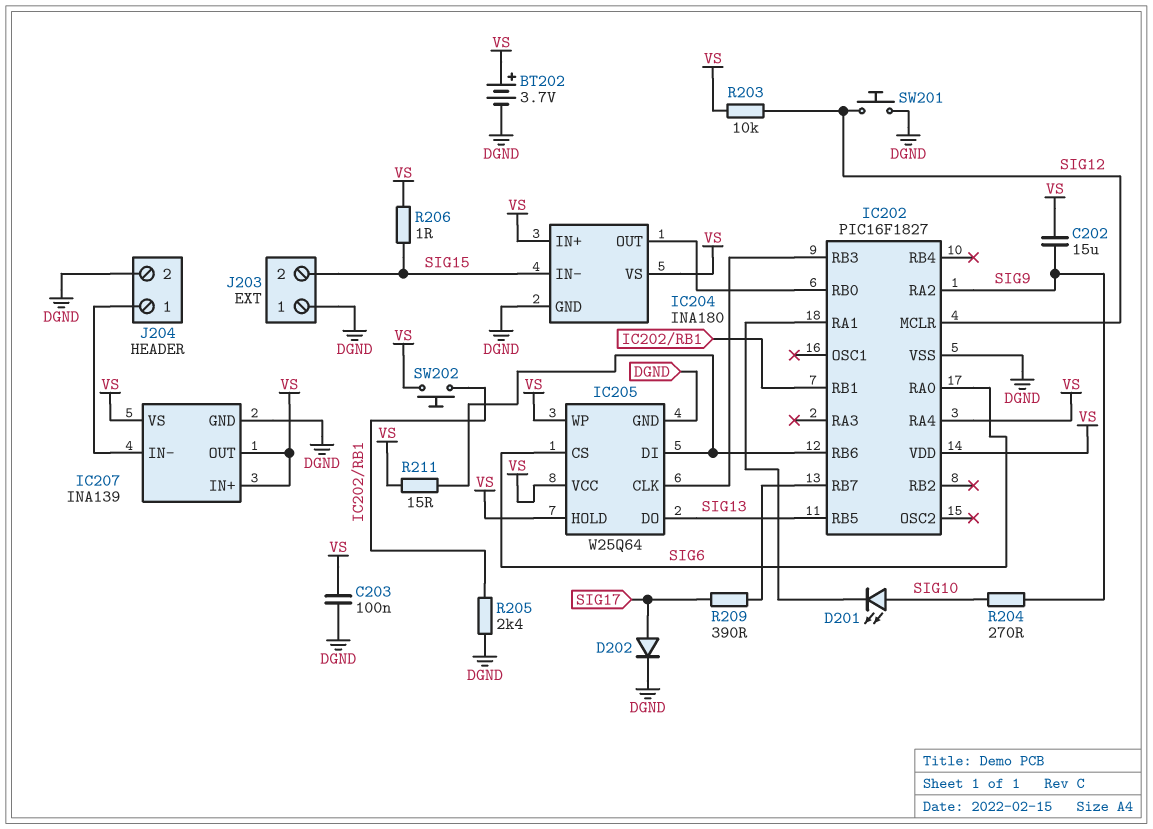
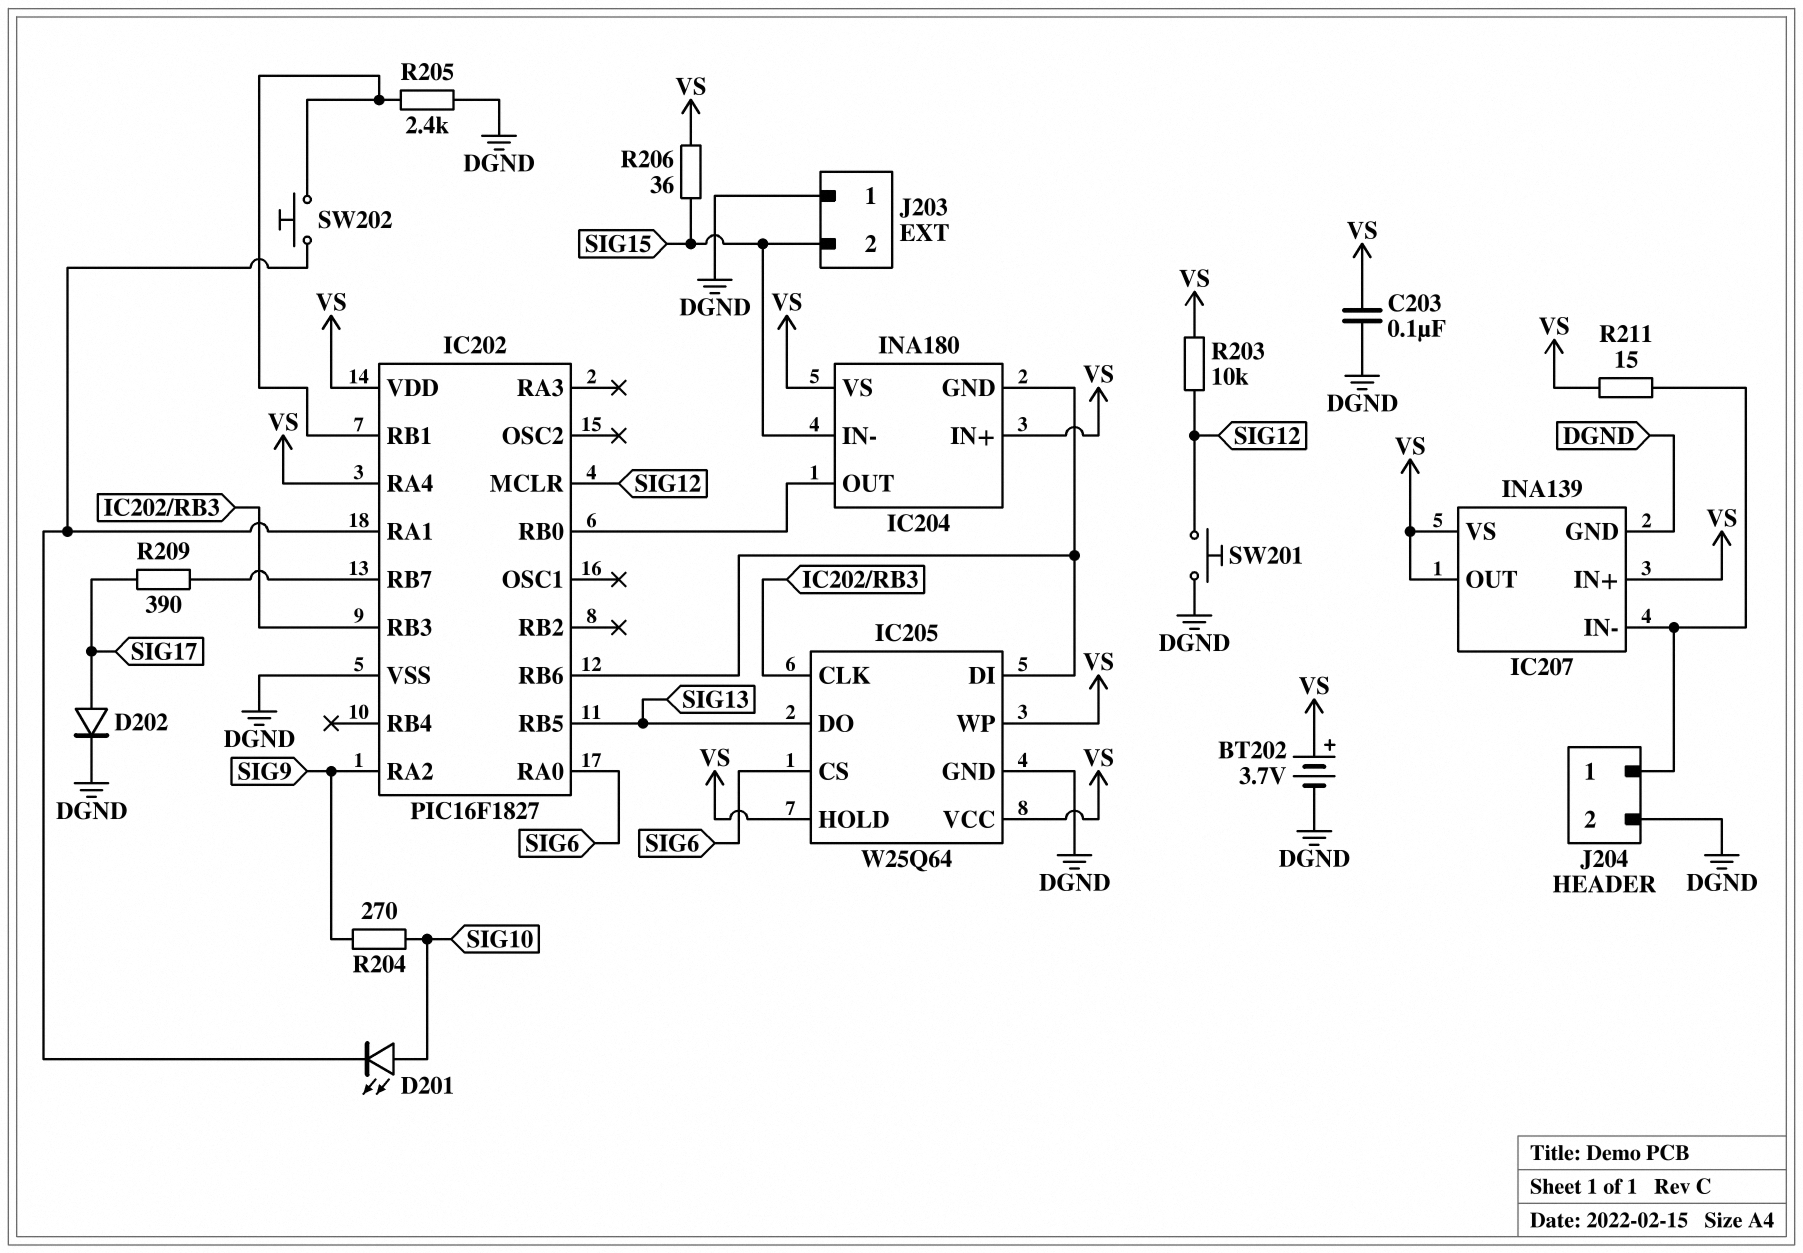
C202: 15uF (SIG9, VS) -> none
IC204 pin GND: DGND -> IC202/RB6
R206: 1 (SIG15, VS) -> 36 (SIG15, VS)
R211: 15 (IC202/RB6, VS) -> 15 (IC207/IN-, VS)
SW202: button (IC202/RB1, VS) -> button (IC202/RA1, IC202/RB1)

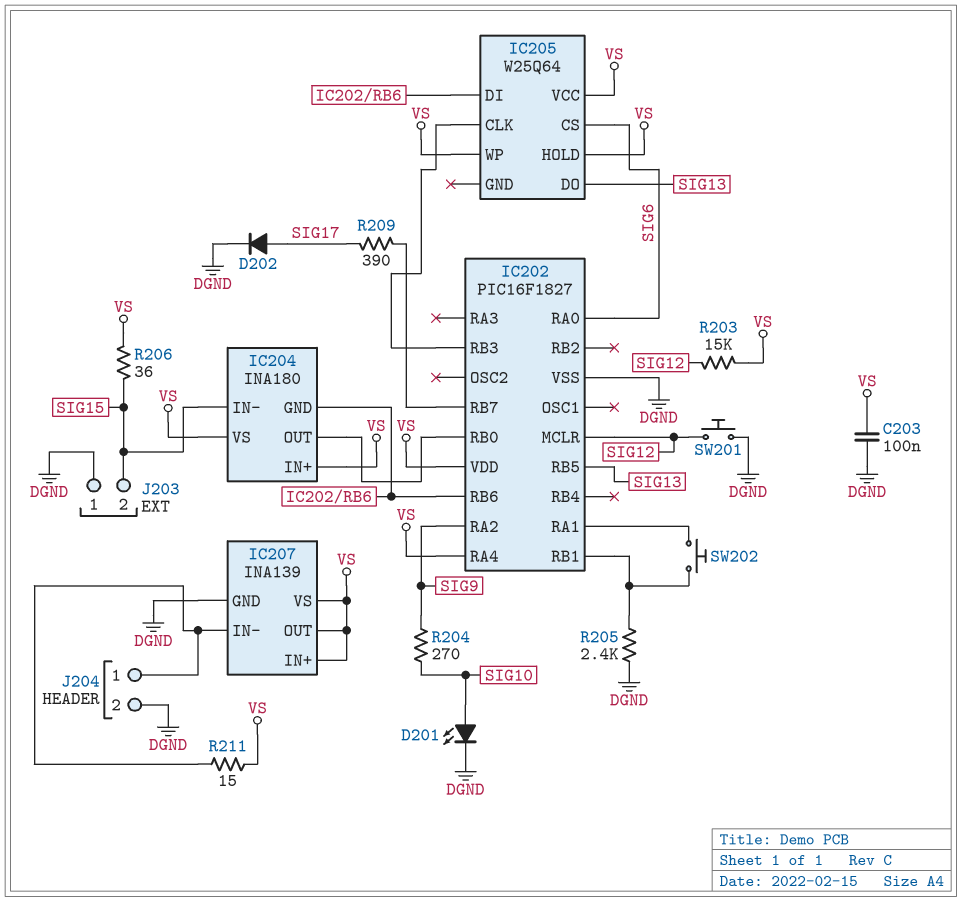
BT202: 3.7V (plus VS, minus DGND) -> none
D201: LED (A SIG10, K IC202/RA1) -> LED (A SIG10, K DGND)
IC205 pin GND: DGND -> none
R203: 10k (SIG12, VS) -> 15k (SIG12, VS)

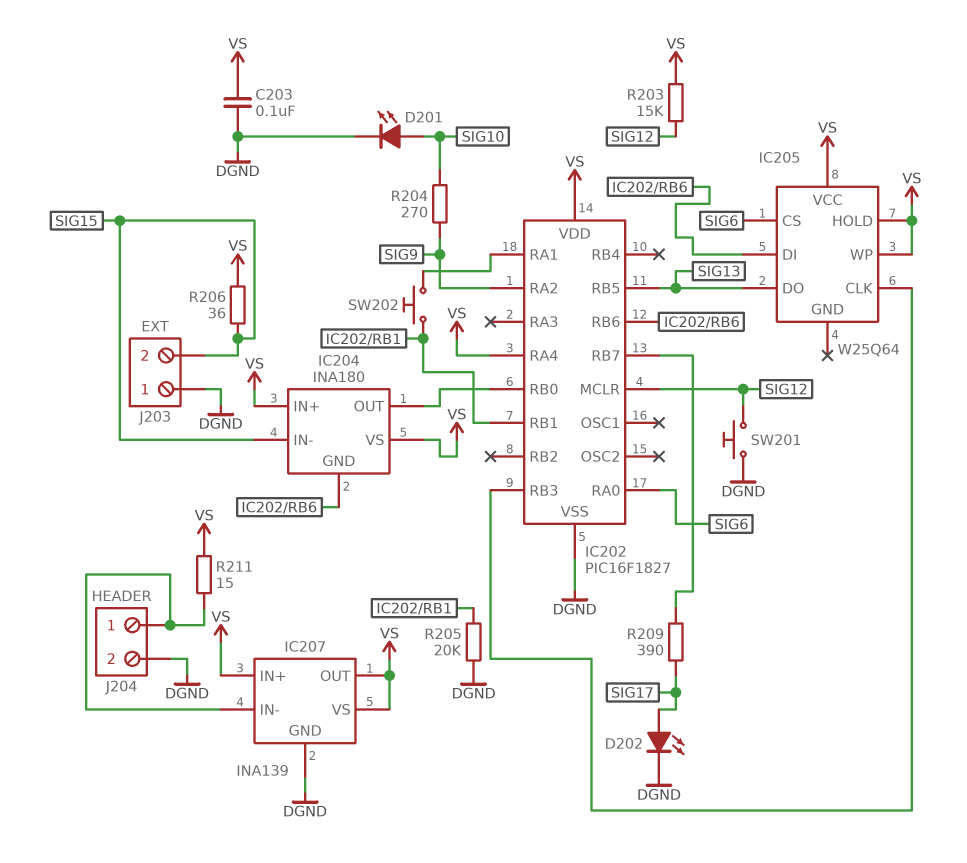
D202: diode (A SIG17, K DGND) -> LED (A SIG17, K DGND)
R205: 2.4k (DGND, IC202/RB1) -> 20k (DGND, IC202/RB1)

